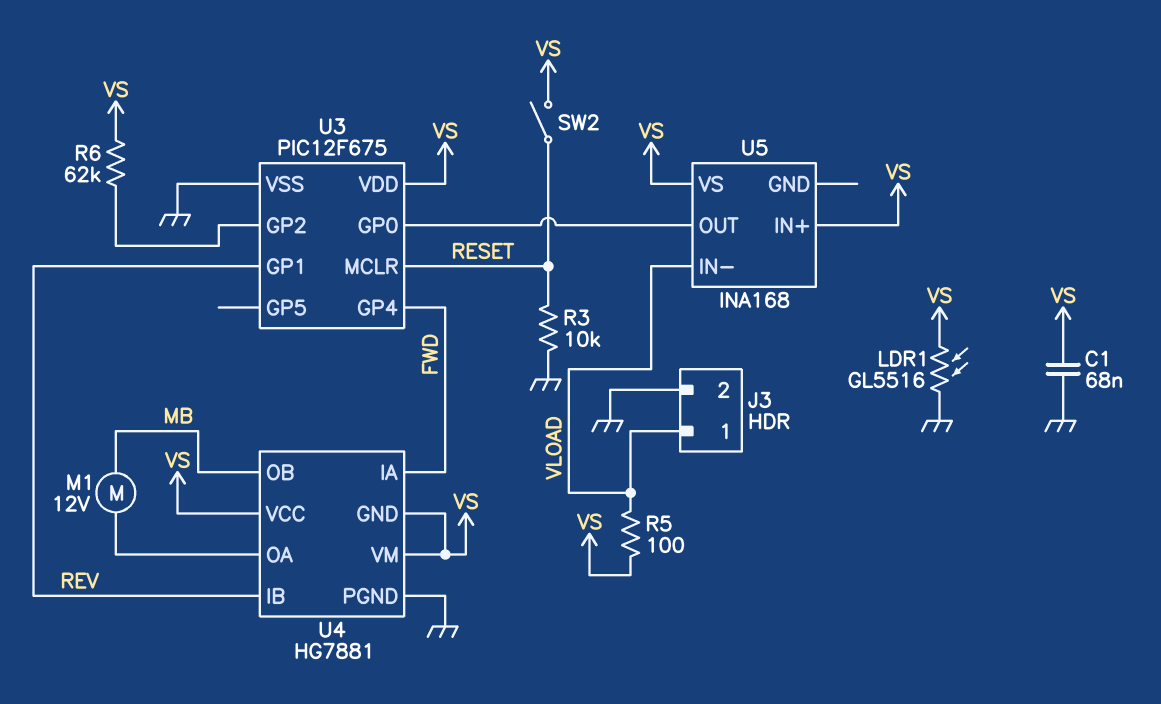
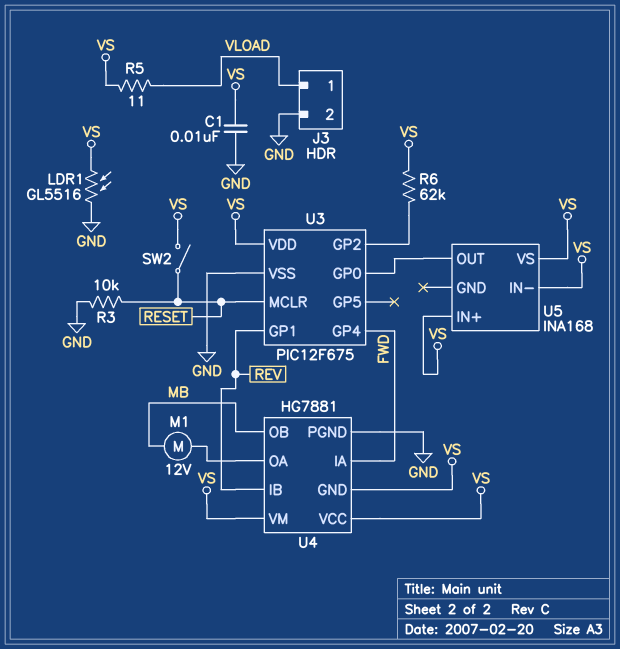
C1: 68nF (GND, VS) -> 10nF (GND, VS)
R5: 100 (VLOAD, VS) -> 11 (VLOAD, VS)
U5 pin IN-: VLOAD -> VS

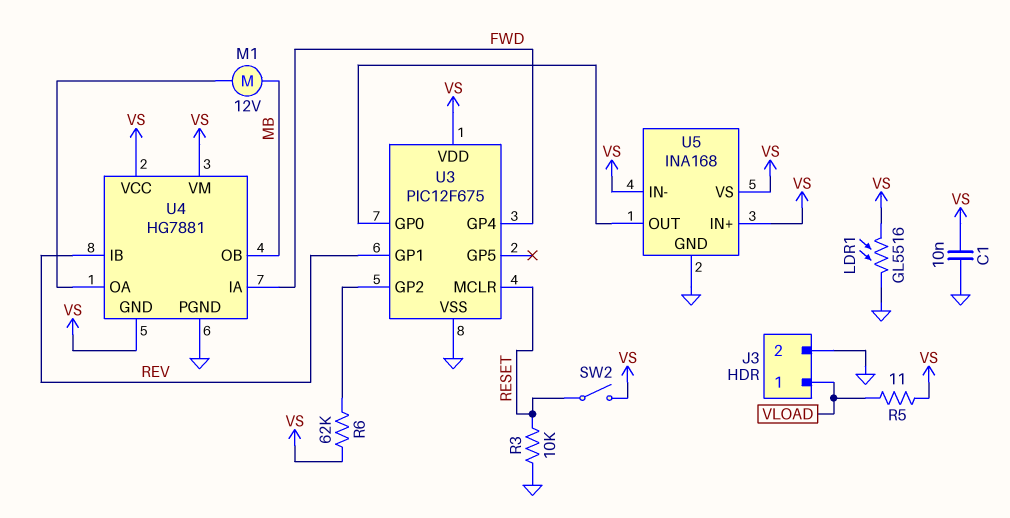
U5 pin GND: none -> GND

